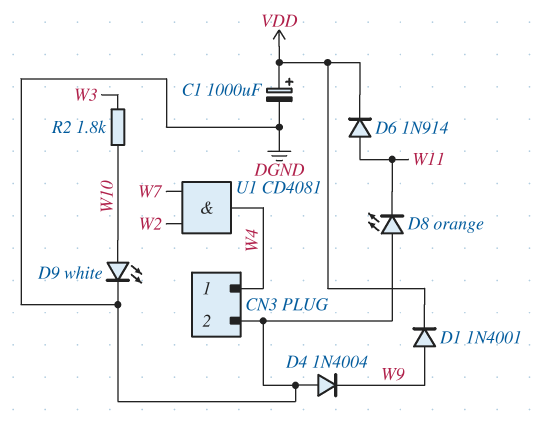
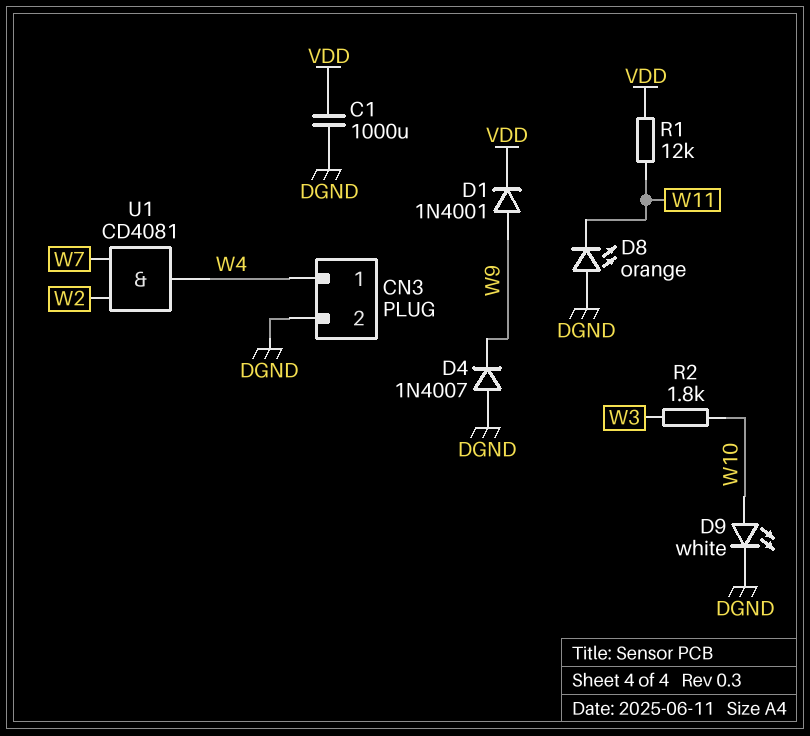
C1: 1000uF (plus VDD, minus DGND) -> 1000uF (DGND, VDD)
D4: diode 1N4004 (A DGND, K W9) -> diode 1N4007 (A DGND, K W9)
D6: diode 1N914 (A W11, K VDD) -> none
R1: none -> 12k (VDD, W11)

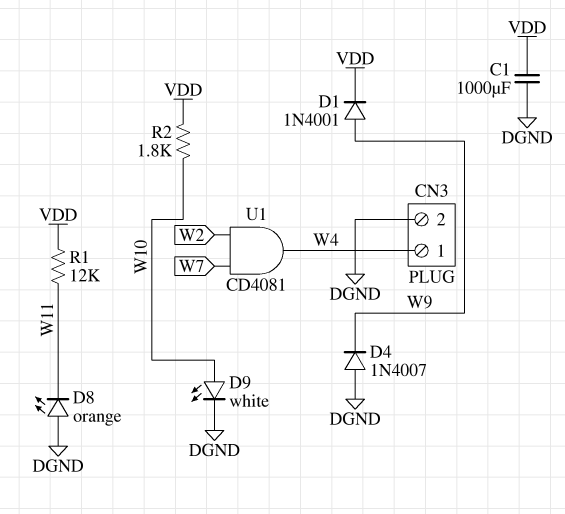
R2: 1.8k (W3, W10) -> 1.8k (VDD, W10)

